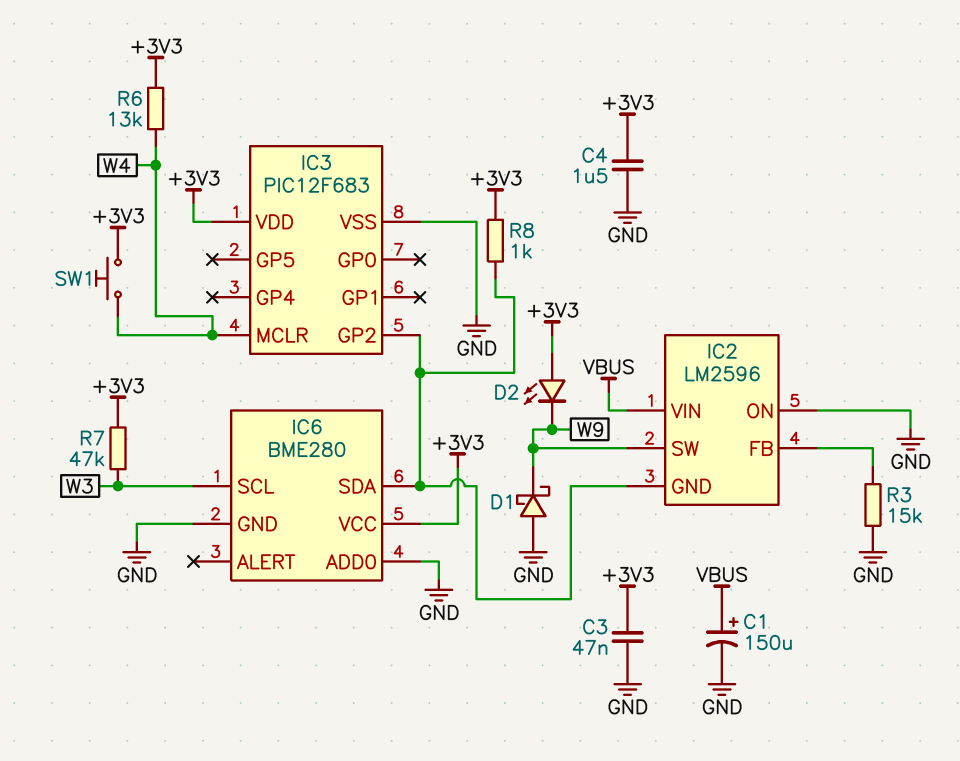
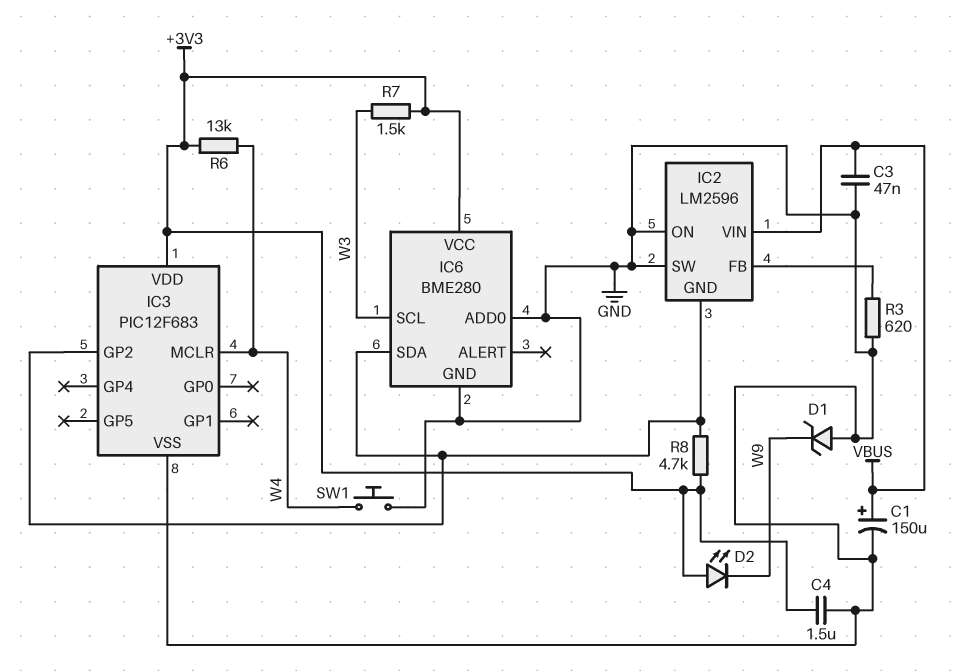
C3: 47nF (+3V3, GND) -> 47nF (GND, VBUS)
D1: schottky (A GND, K W9) -> zener (A GND, K W9)
IC2 pin SW: W9 -> GND
R3: 15k (GND, IC2/FB) -> 620 (GND, IC2/FB)
R7: 47k (+3V3, W3) -> 1.5k (+3V3, W3)
R8: 1k (+3V3, IC2/GND) -> 4.7k (+3V3, IC2/GND)
SW1: button (+3V3, W4) -> button (GND, W4)

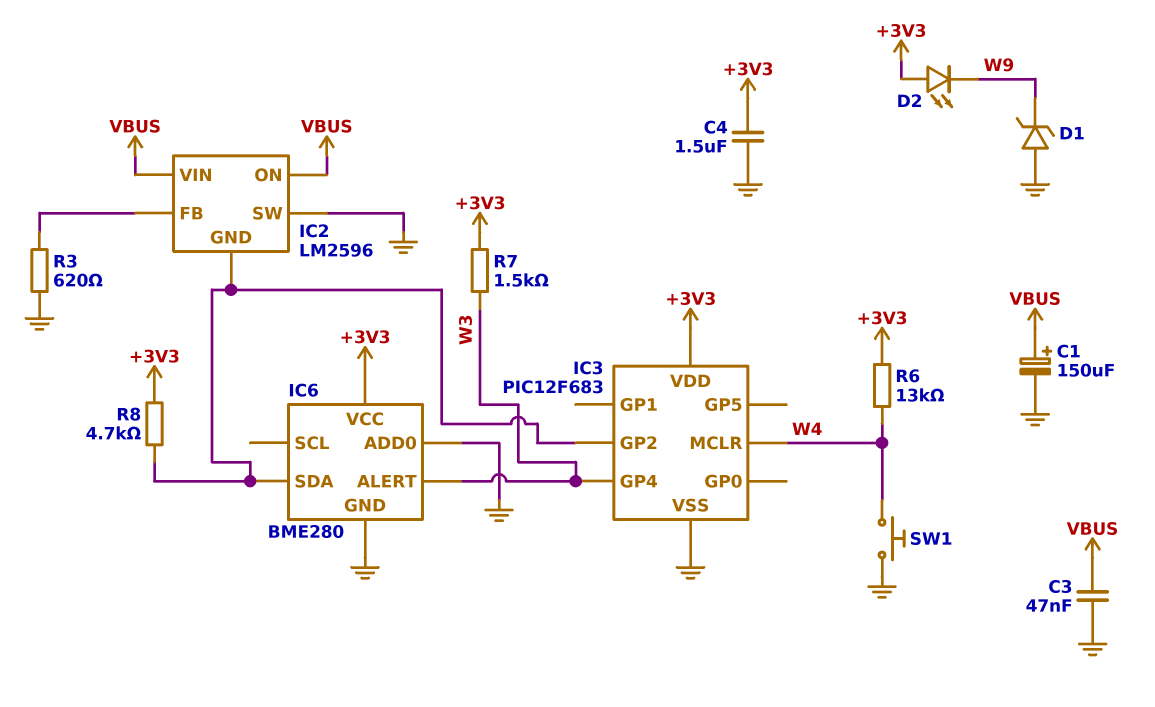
IC2 pin ON: GND -> VBUS
IC3 pin GP4: none -> W3
IC6 pin ALERT: none -> W3
IC6 pin SCL: W3 -> none

